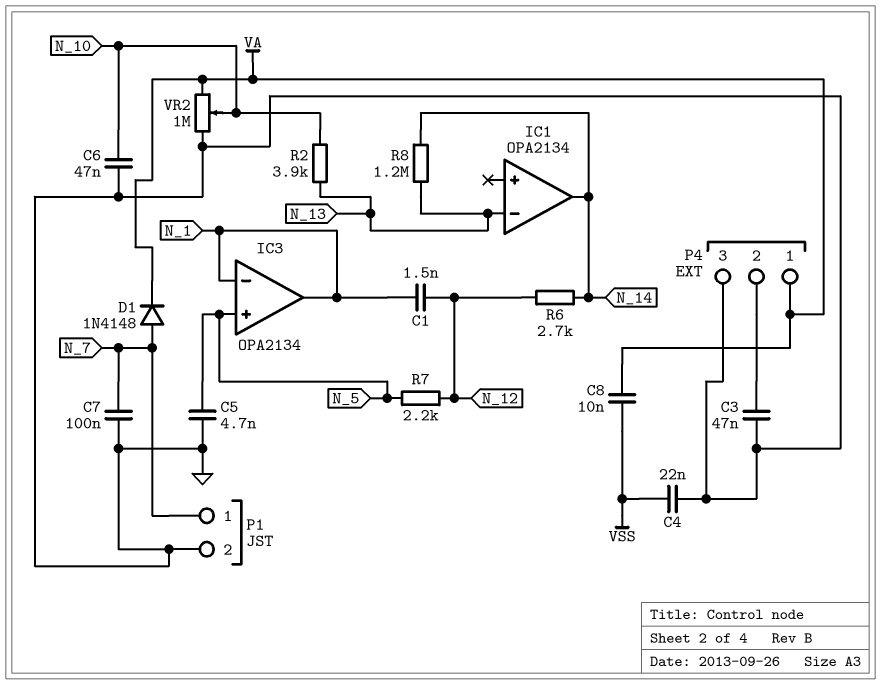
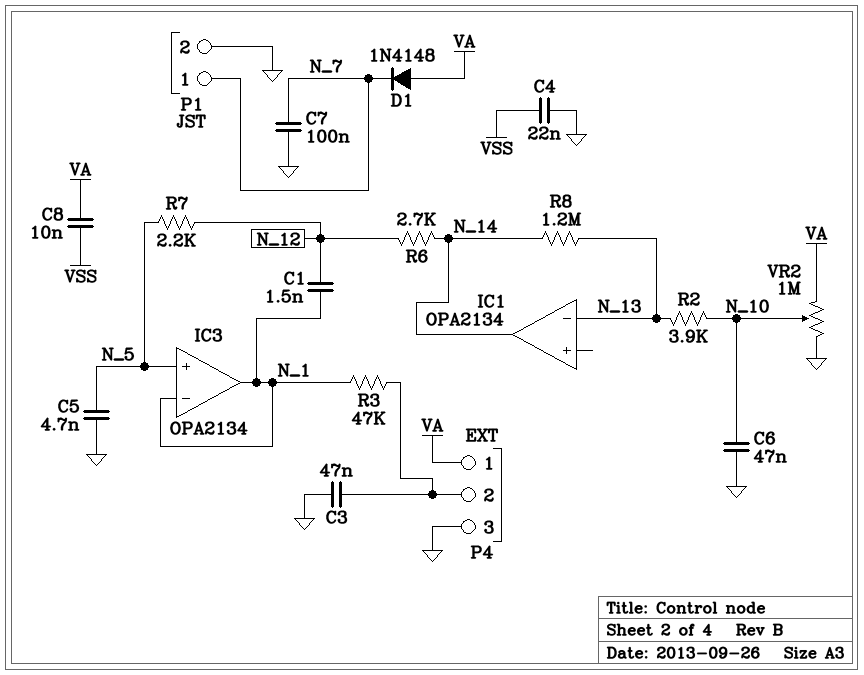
D1: diode 1N4148 (A N_7, K VA) -> diode 1N4148 (A VA, K N_7)
R3: none -> 47k (N_1, P4/2)

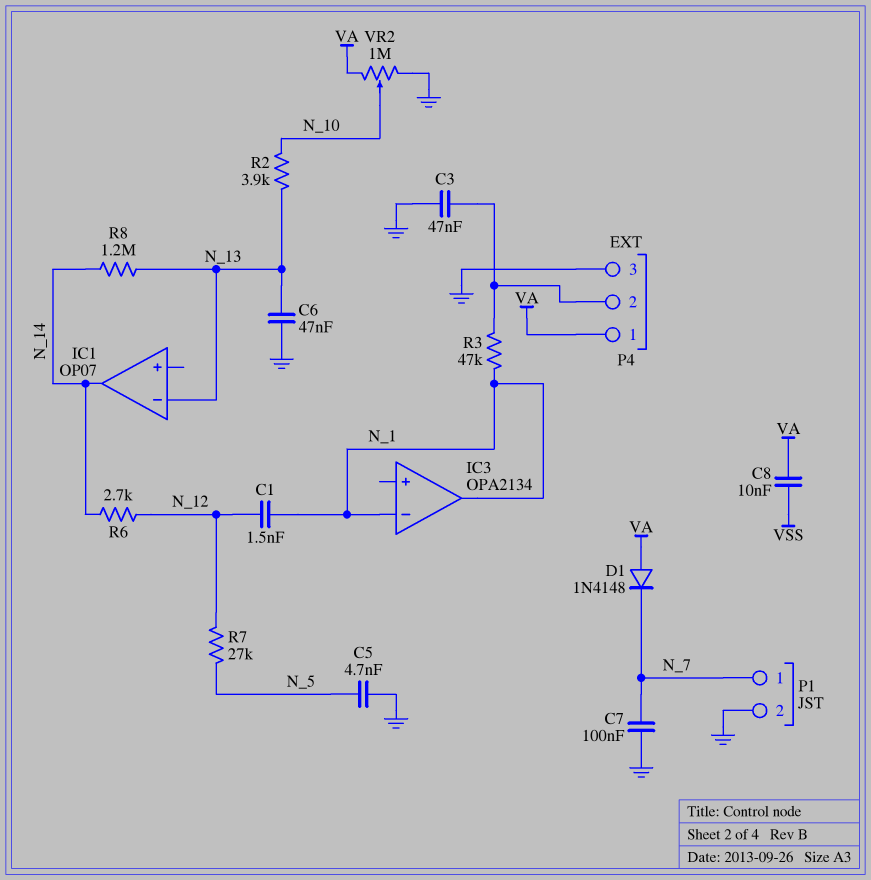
C4: 22nF (GND, VSS) -> none
C6: 47nF (GND, N_10) -> 47nF (GND, N_13)
IC1: OPA2134 -> OP07
IC3 pin in+: N_5 -> none
R7: 2.2k (N_5, N_12) -> 27k (N_5, N_12)

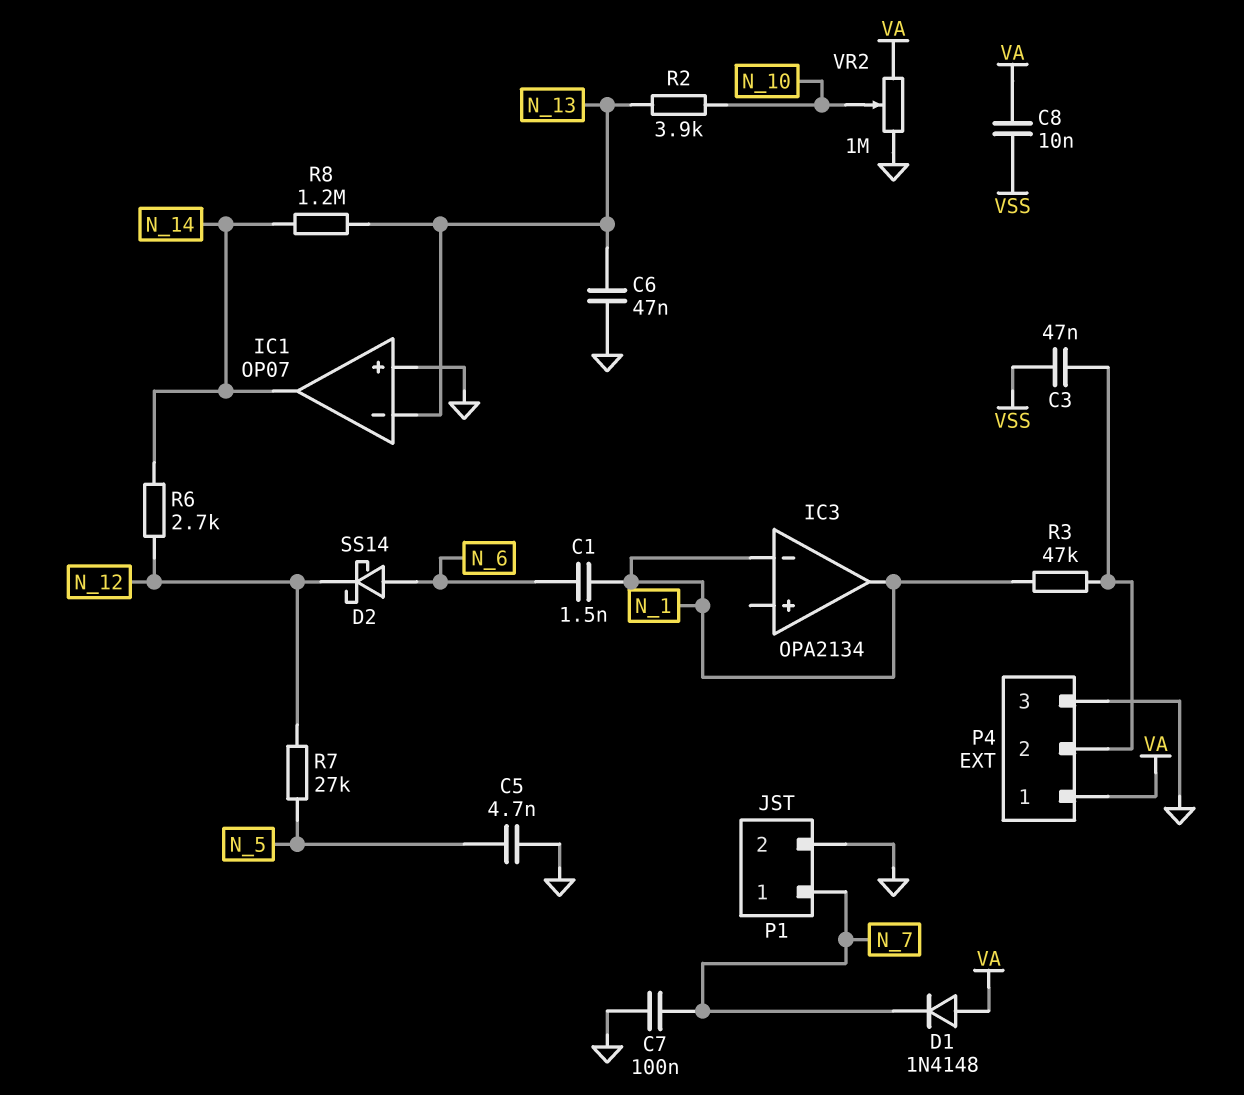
C1: 1.5nF (N_1, N_12) -> 1.5nF (N_1, N_6)
C3: 47nF (GND, P4/2) -> 47nF (P4/2, VSS)
D2: none -> schottky SS14 (A N_6, K N_12)
IC1 pin in+: none -> GND

